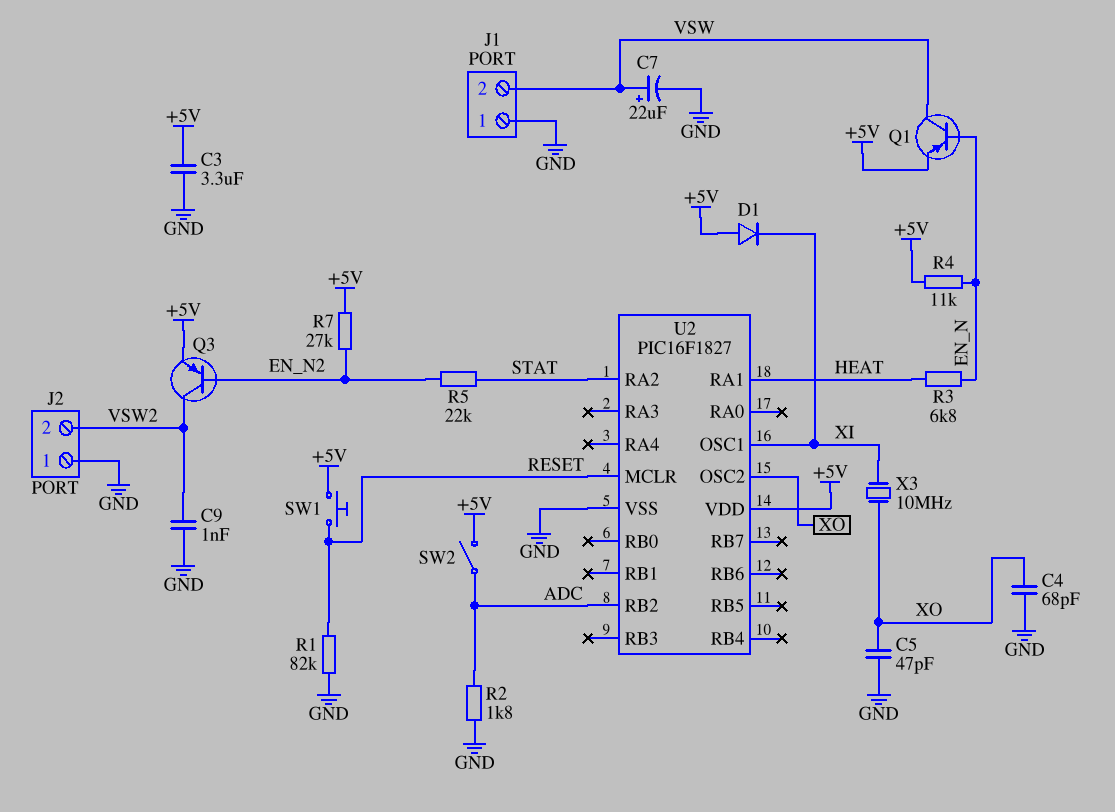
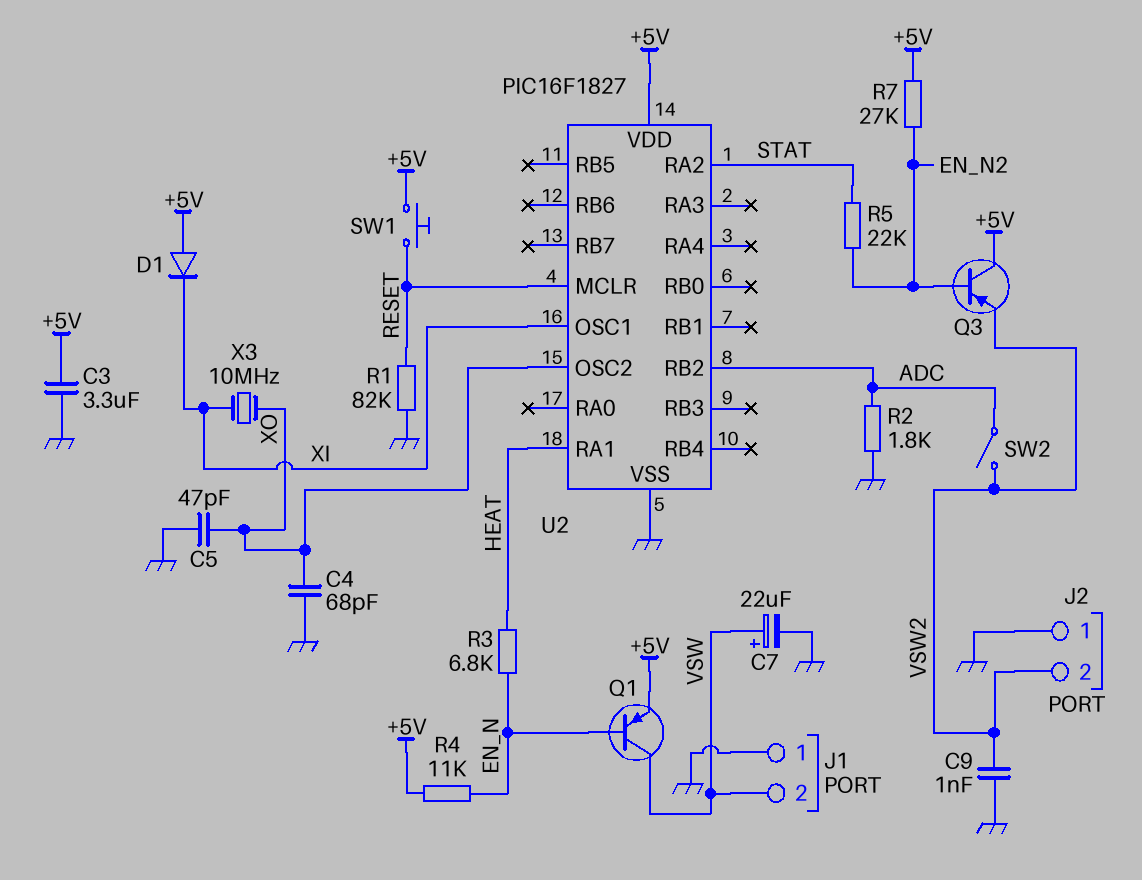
Q3: PNP (B EN_N2, C VSW2, E +5V) -> PNP (B EN_N2, C +5V, E VSW2)
SW2: switch (+5V, ADC) -> switch (ADC, VSW2)

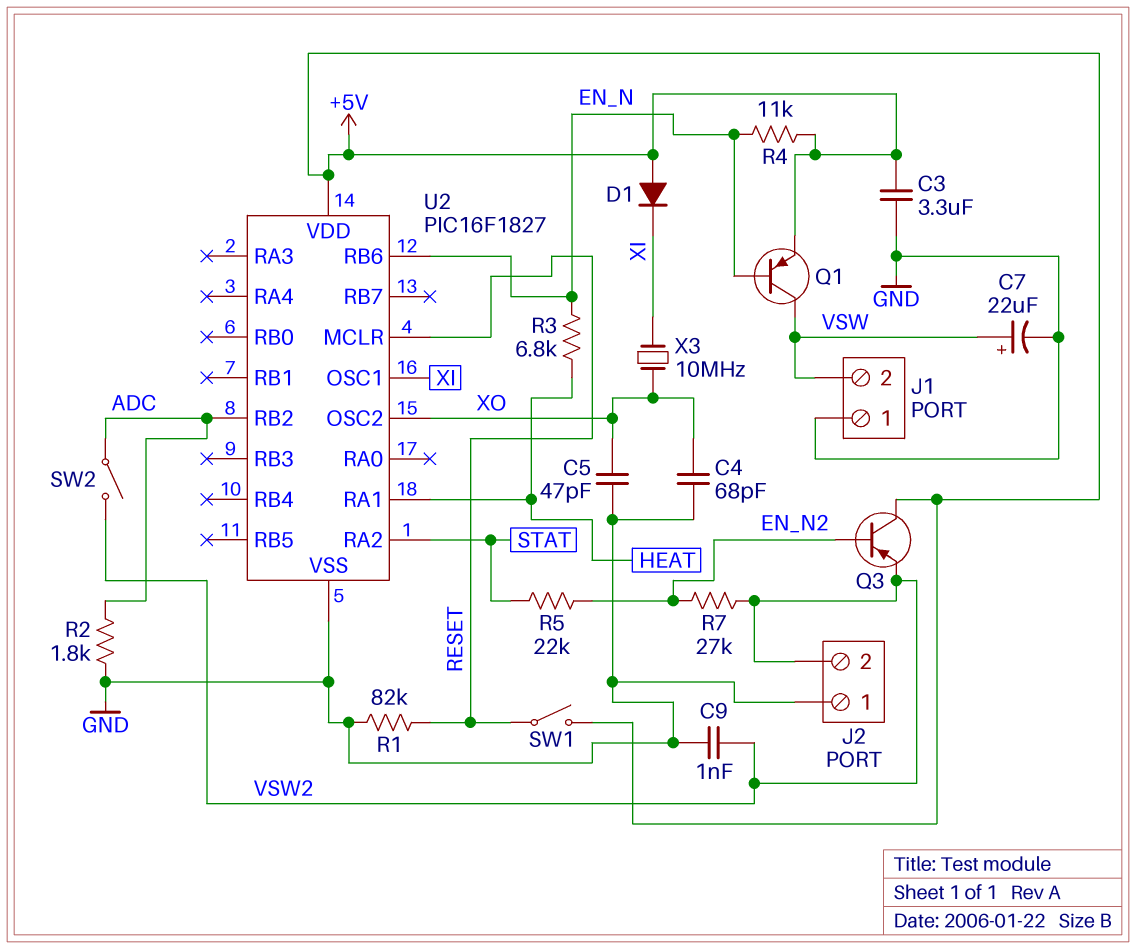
R7: 27k (+5V, EN_N2) -> 27k (EN_N2, VSW2)
SW1: button (+5V, RESET) -> switch (+5V, RESET)
U2 pin RB6: none -> EN_N

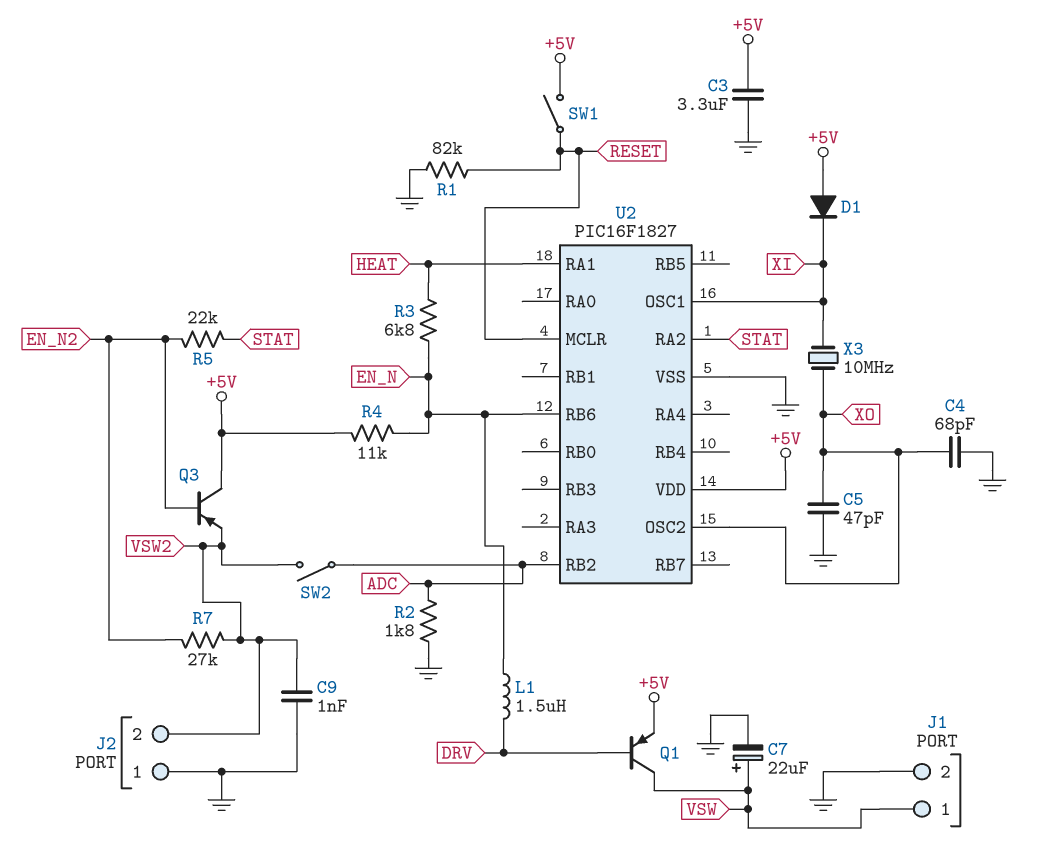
J1 pin 1: GND -> VSW
J1 pin 2: VSW -> GND
L1: none -> 1.5uH (DRV, EN_N)
Q1: PNP (B EN_N, C VSW, E +5V) -> PNP (B DRV, C VSW, E +5V)

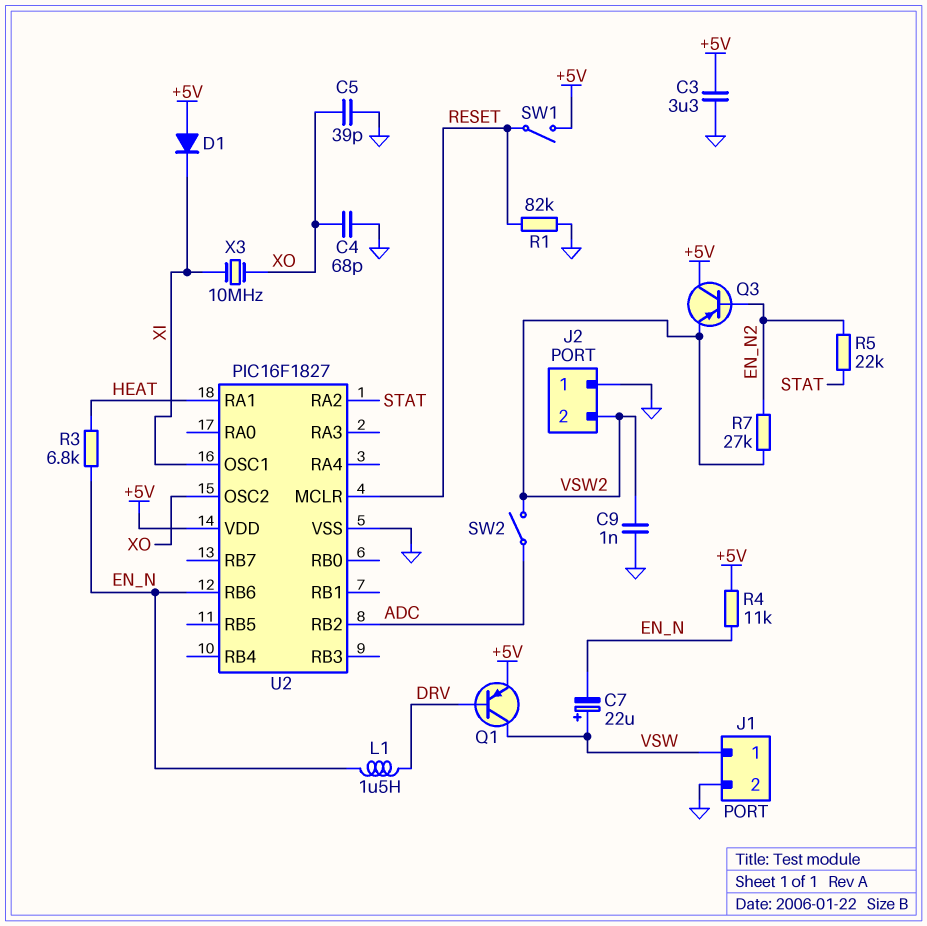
C5: 47pF (GND, XO) -> 39pF (GND, XO)
C7: 22uF (plus VSW, minus GND) -> 22uF (plus VSW, minus EN_N)
R2: 1.8k (ADC, GND) -> none

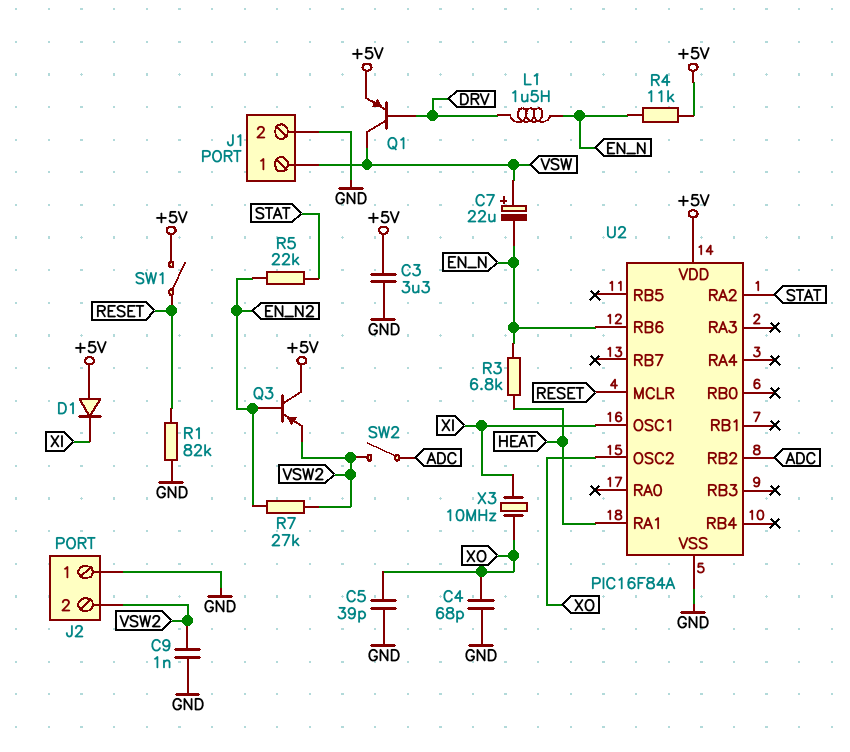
U2: PIC16F1827 -> PIC16F84A

